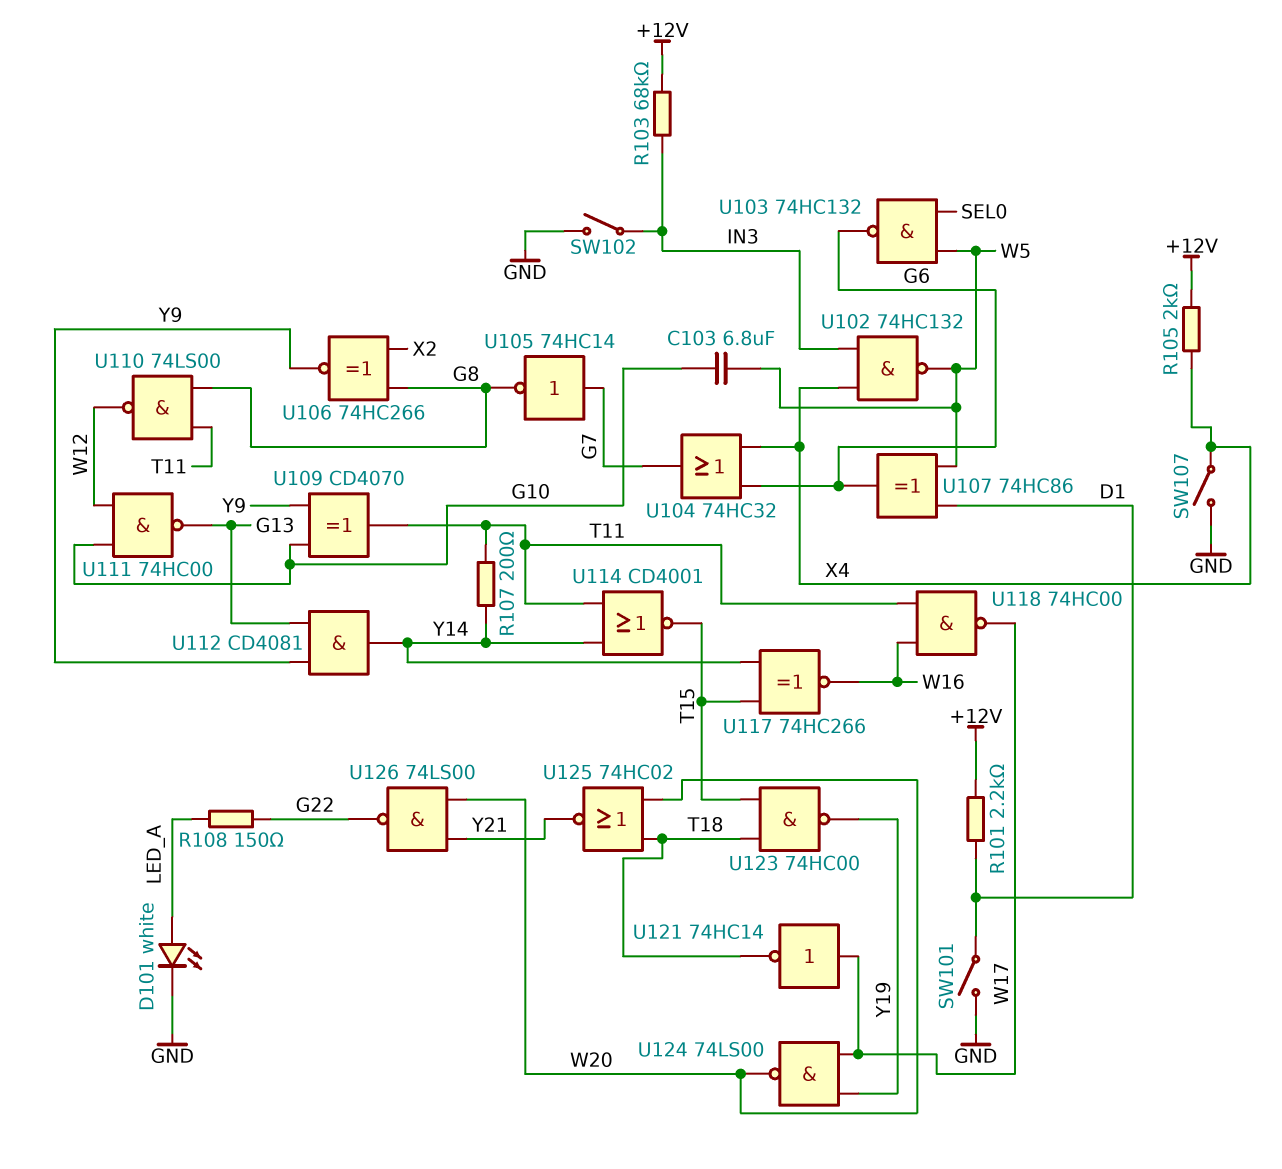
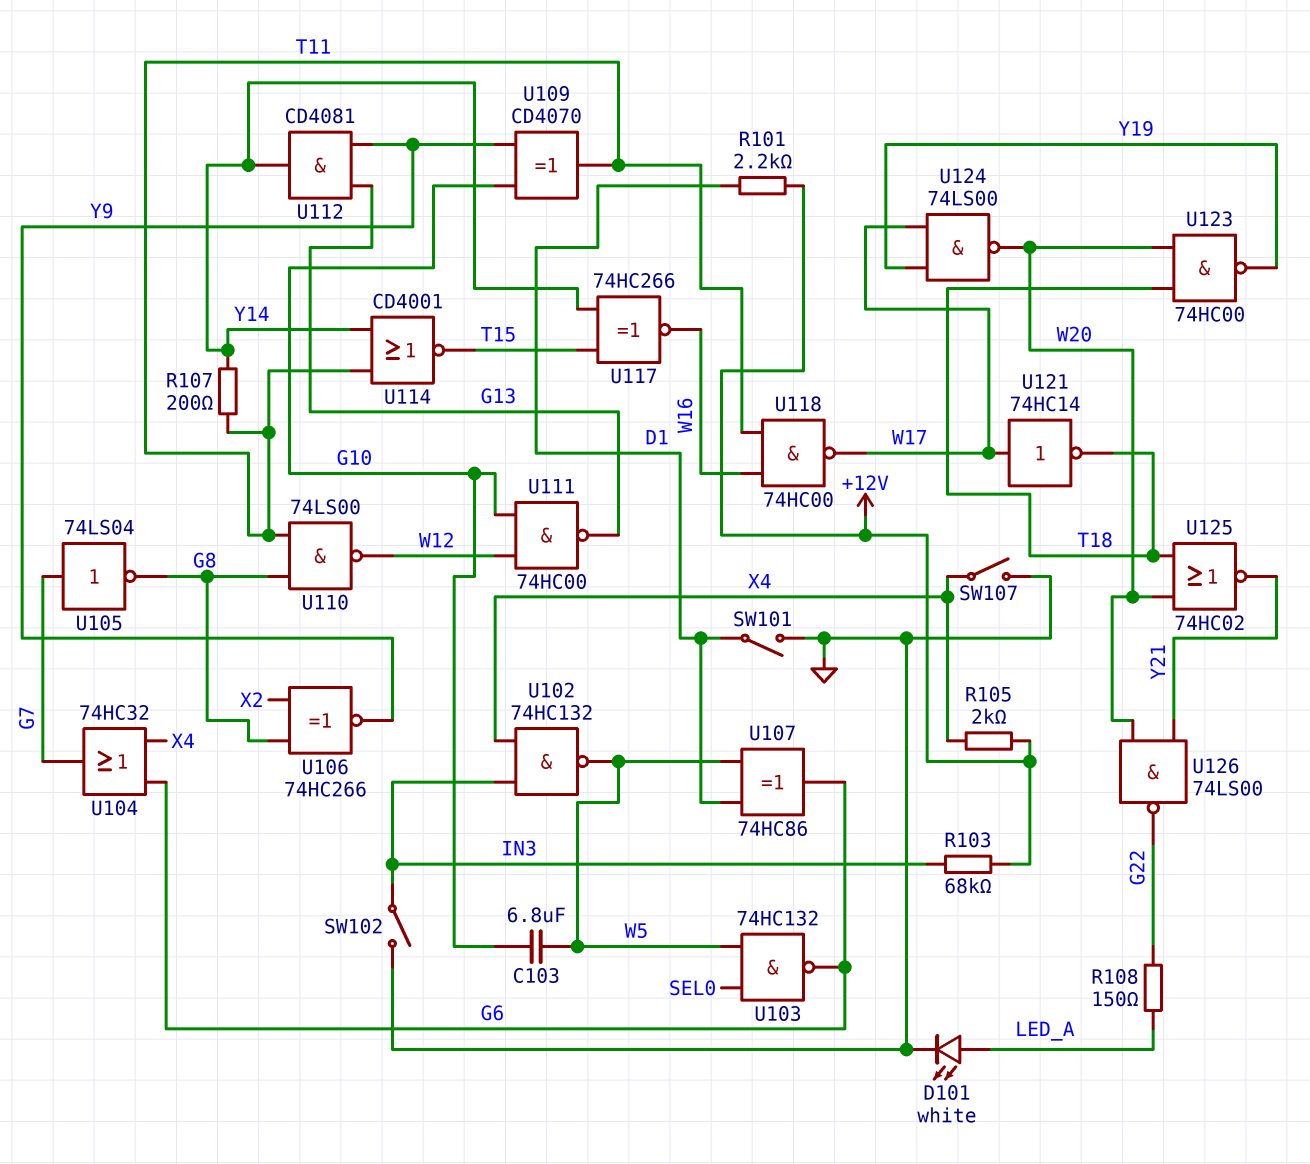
U105: NOT 74HC14 (in G7, out G8) -> NOT 74LS04 (in G7, out G8)
U123: NAND 74HC00 (in T15, in T18, out Y19) -> NAND 74HC00 (in T18, in W20, out Y19)

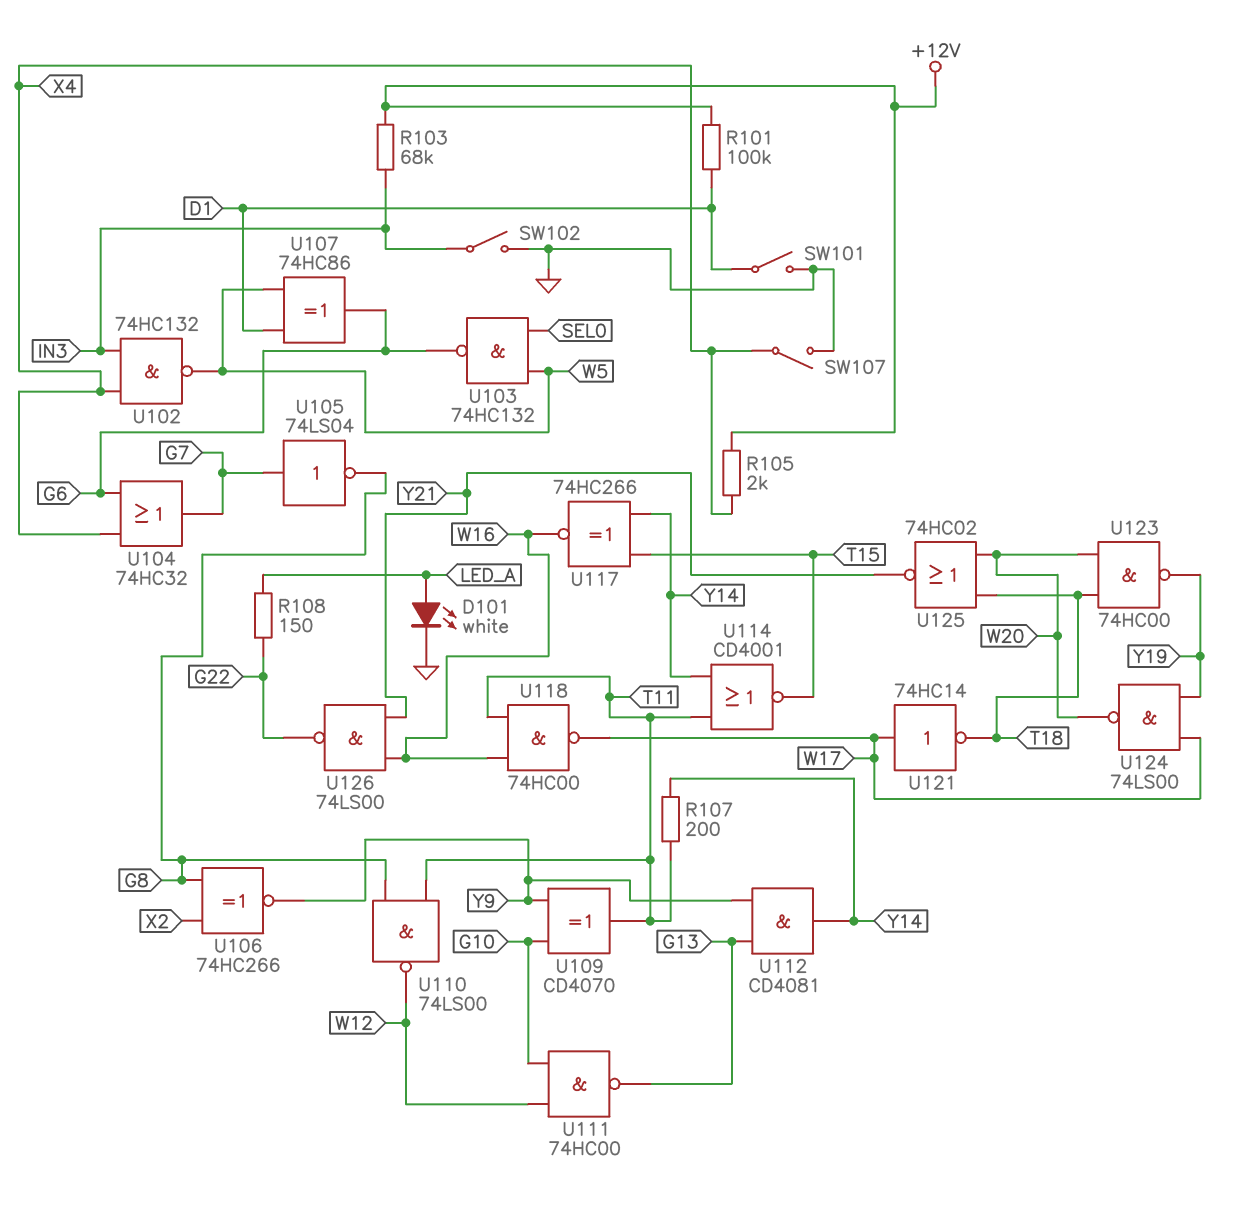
C103: 6.8uF (G10, W5) -> none
R101: 2.2k (+12V, D1) -> 100k (+12V, D1)
U126: NAND 74LS00 (in W20, in Y21, out G22) -> NAND 74LS00 (in W16, in Y21, out G22)

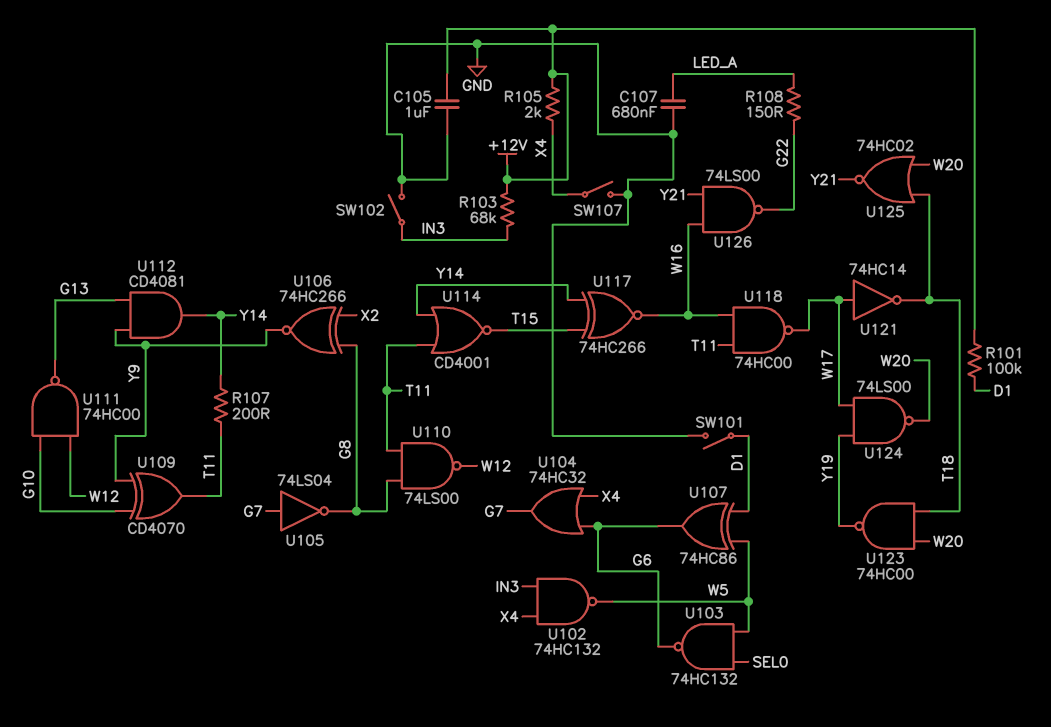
C105: none -> 1uF (+12V, GND)
C107: none -> 680nF (GND, LED_A)
D101: LED white (A LED_A, K GND) -> none

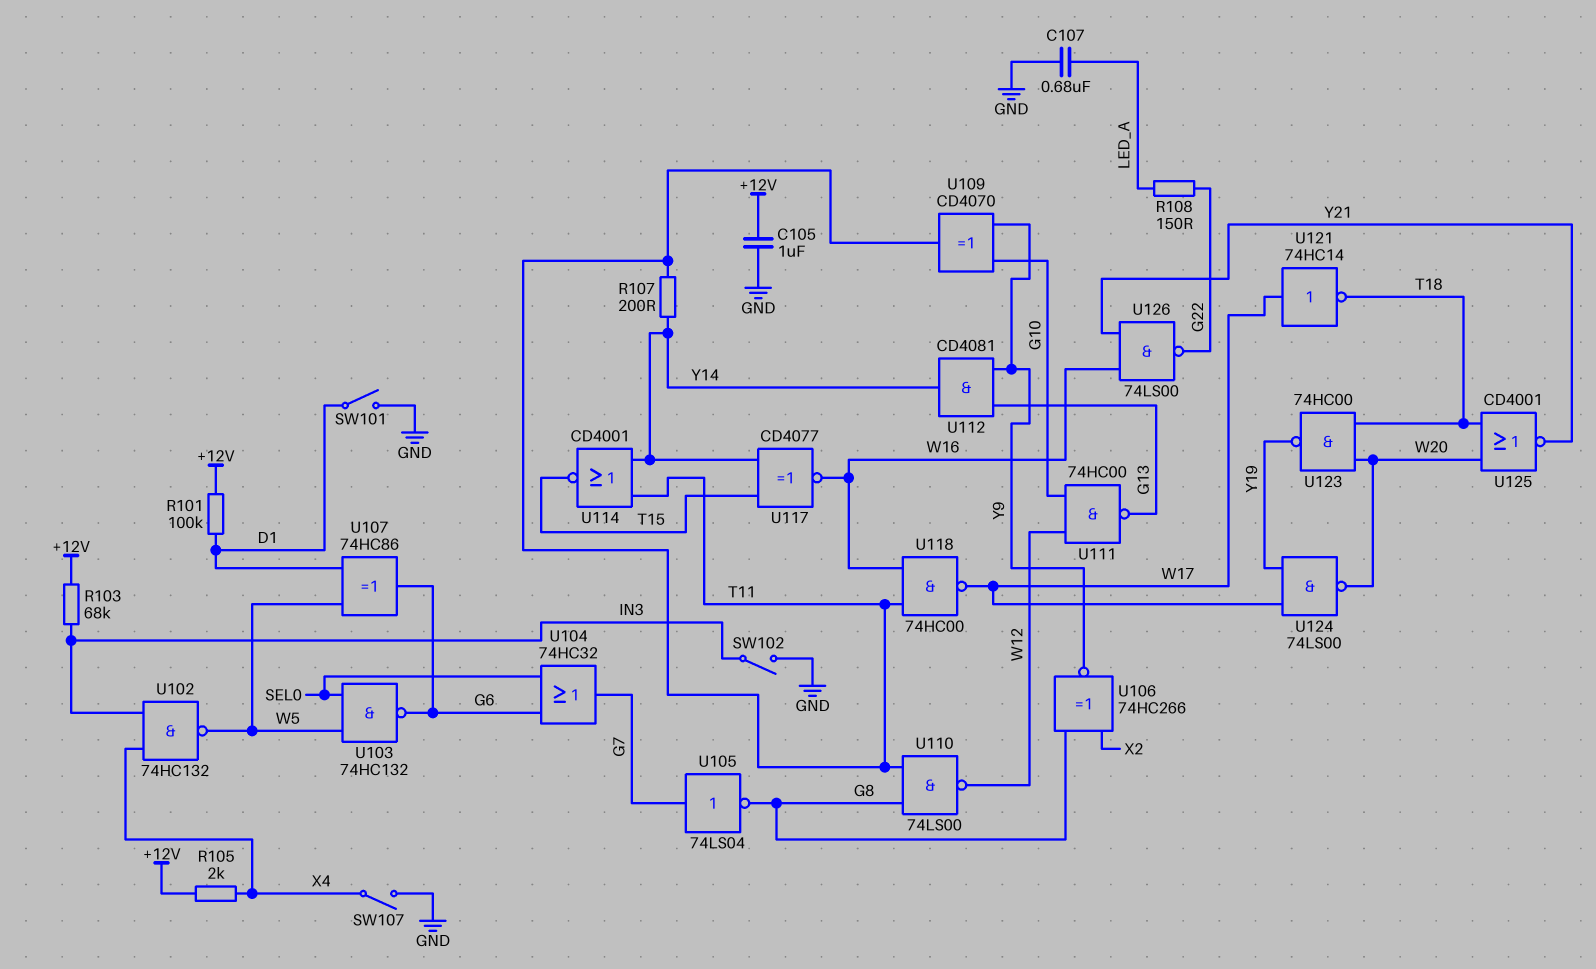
U104: OR 74HC32 (in G6, in X4, out G7) -> OR 74HC32 (in G6, in SEL0, out G7)
U117: XNOR 74HC266 (in T15, in Y14, out W16) -> XNOR CD4077 (in T15, in Y14, out W16)
U125: NOR 74HC02 (in T18, in W20, out Y21) -> NOR CD4001 (in T18, in W20, out Y21)

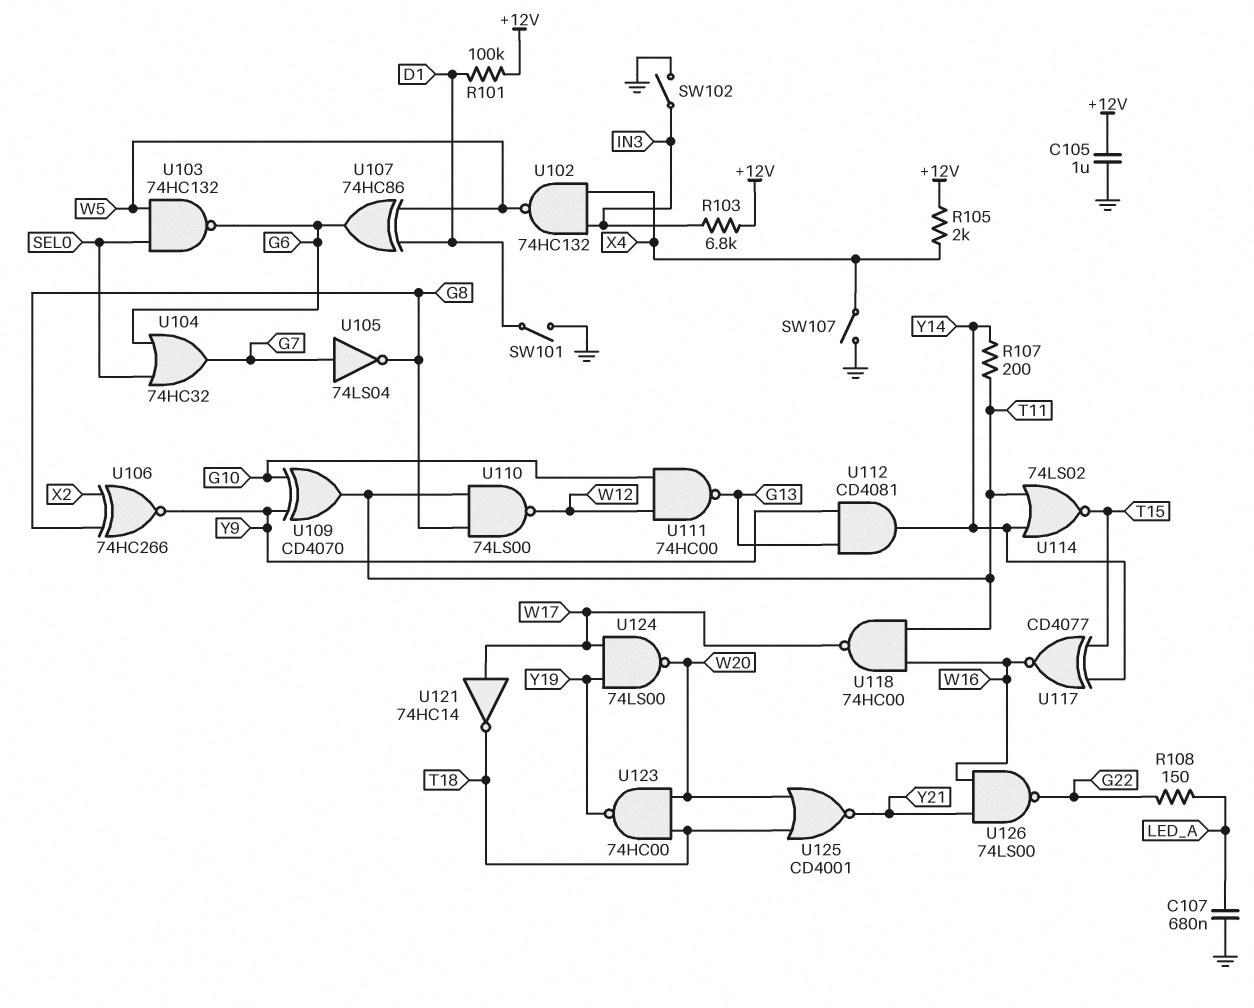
R103: 68k (+12V, IN3) -> 6.8k (+12V, IN3)
U114: NOR CD4001 (in T11, in Y14, out T15) -> NOR 74LS02 (in T11, in Y14, out T15)

